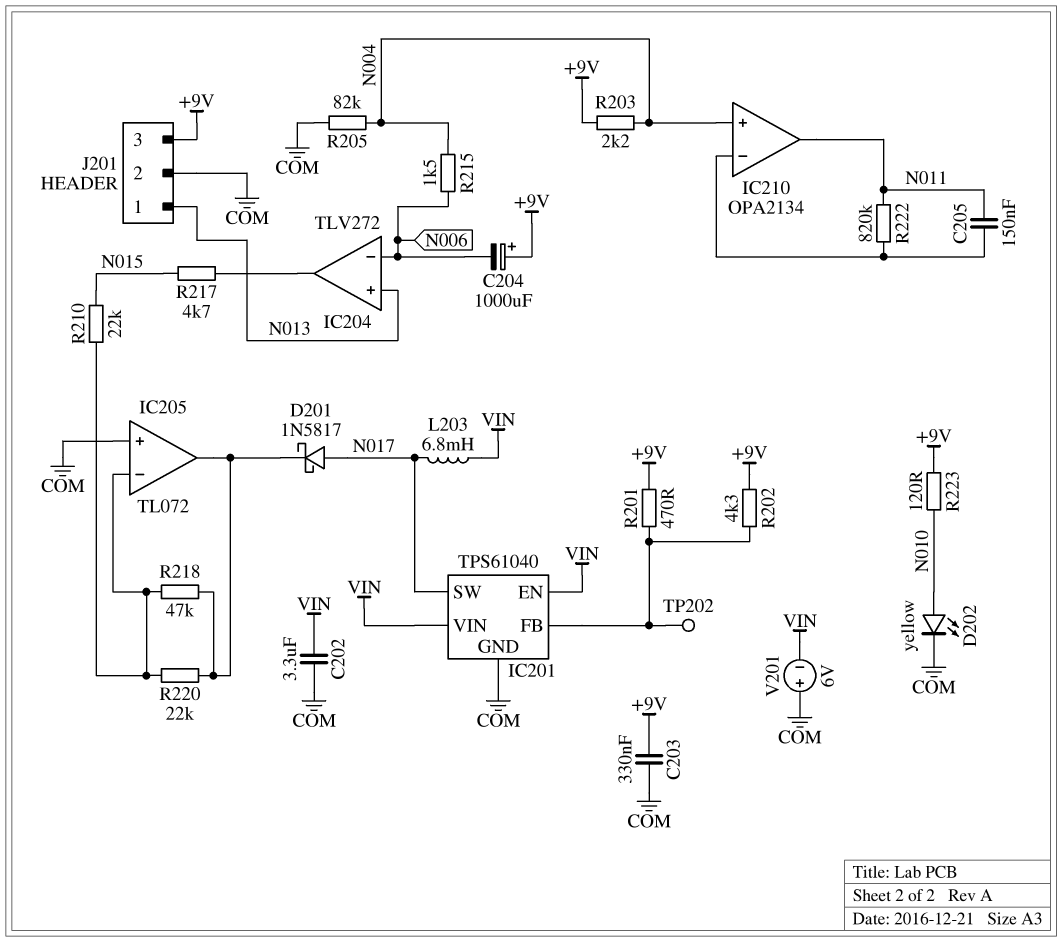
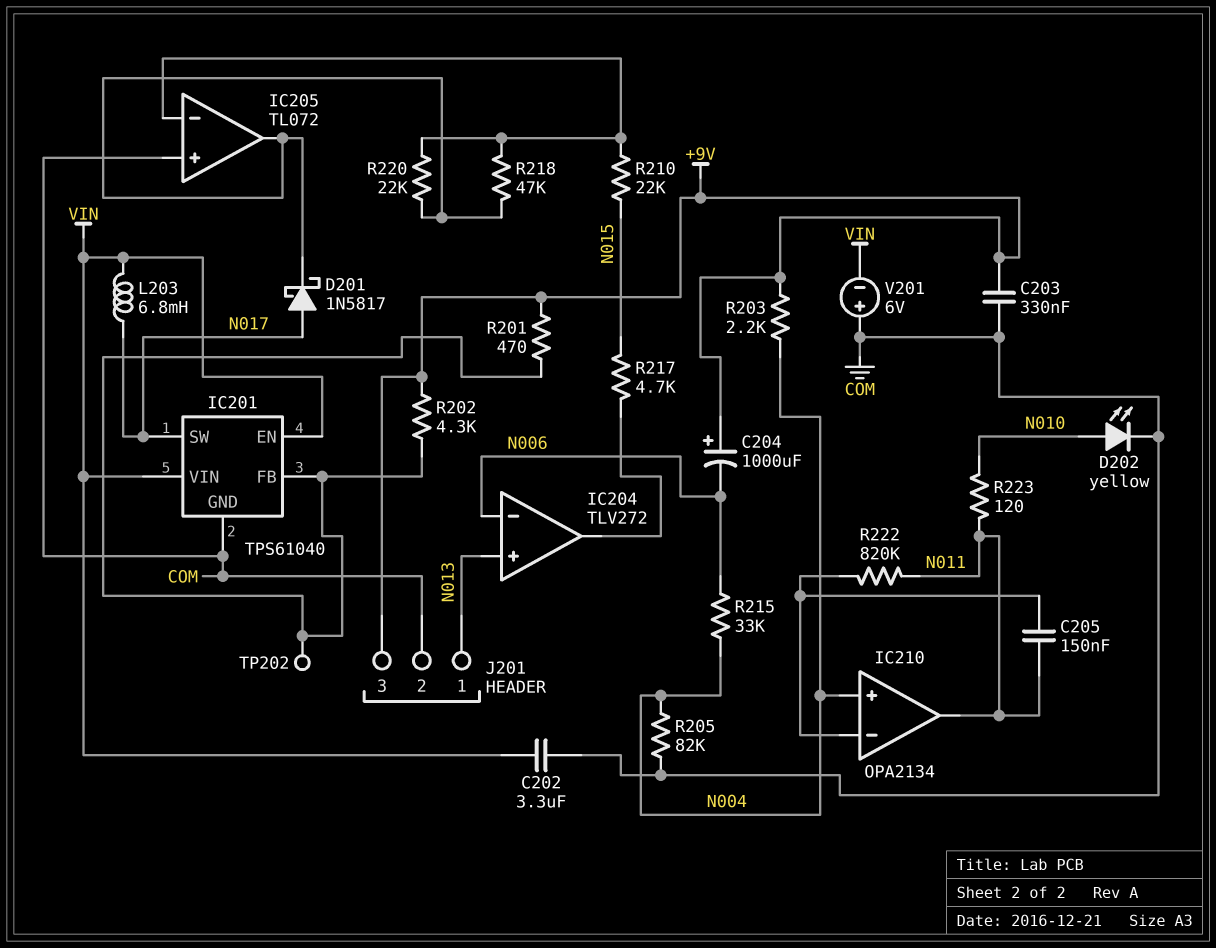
R215: 1.5k (N004, N006) -> 33k (N004, N006)
R223: 120 (+9V, N010) -> 120 (N010, N011)

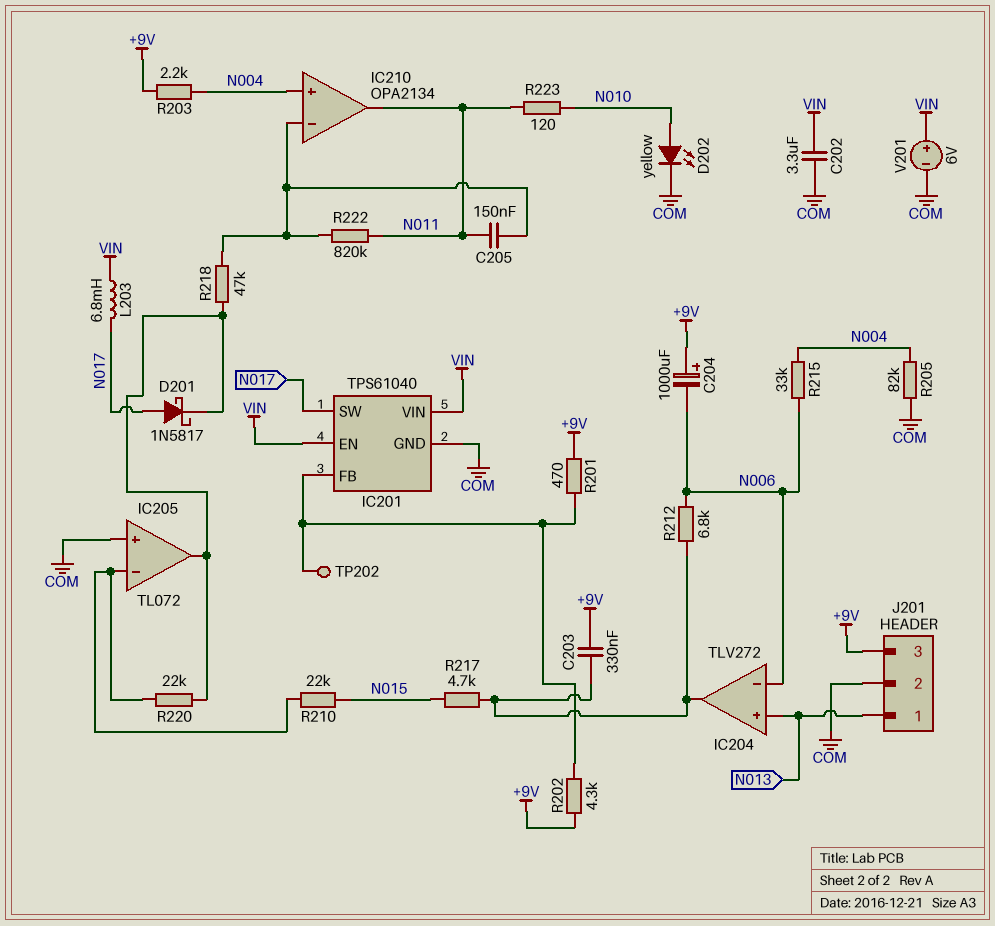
C203: 330nF (+9V, COM) -> 330nF (+9V, IC204/out)
R212: none -> 6.8k (IC204/out, N006)
R218: 47k (IC205/in-, IC205/out) -> 47k (IC205/out, IC210/in-)
V201: 6V (plus COM, minus VIN) -> 6V (plus VIN, minus COM)

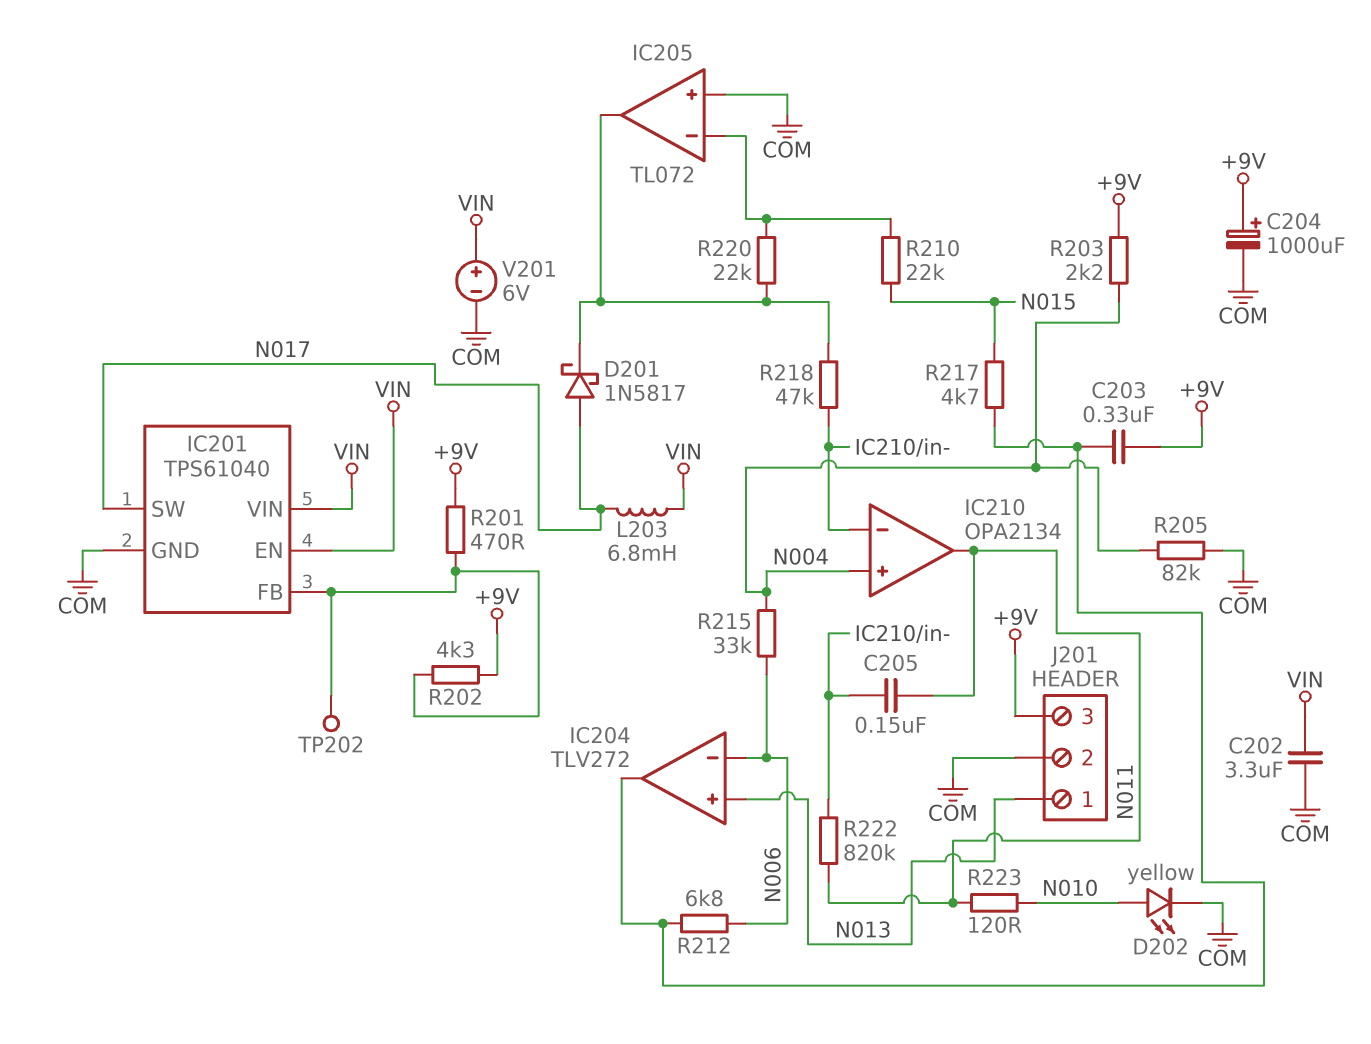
C204: 1000uF (plus +9V, minus N006) -> 1000uF (plus +9V, minus COM)

